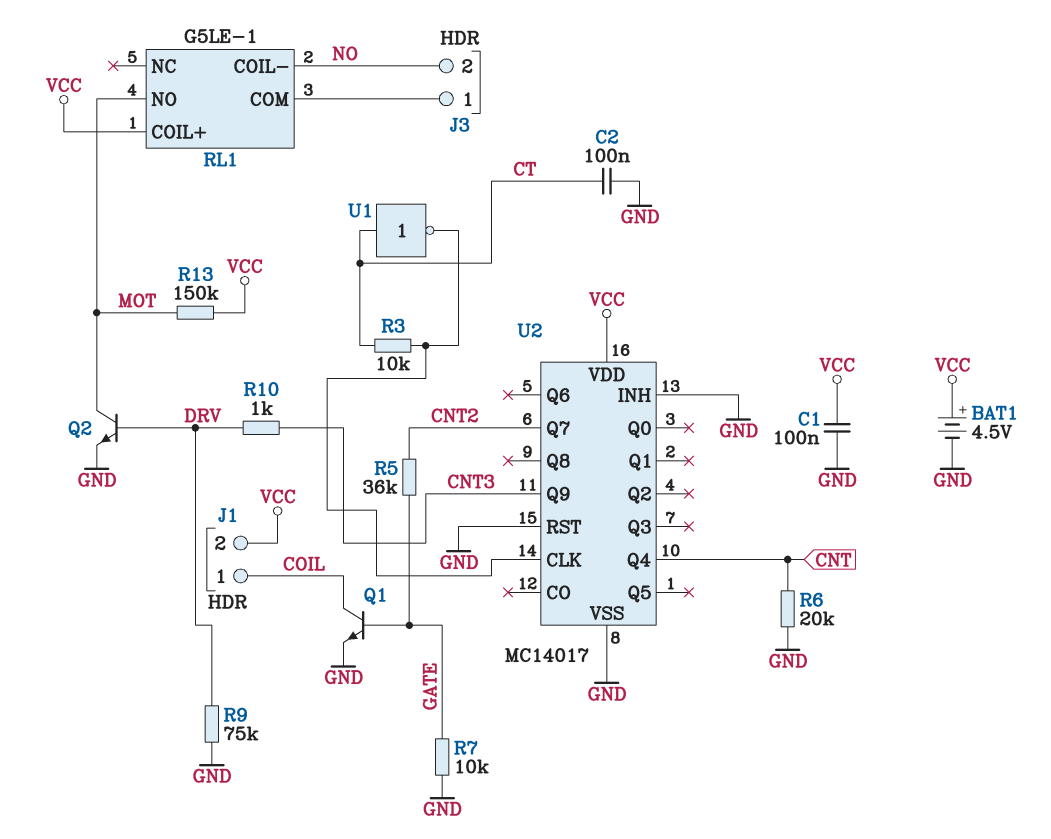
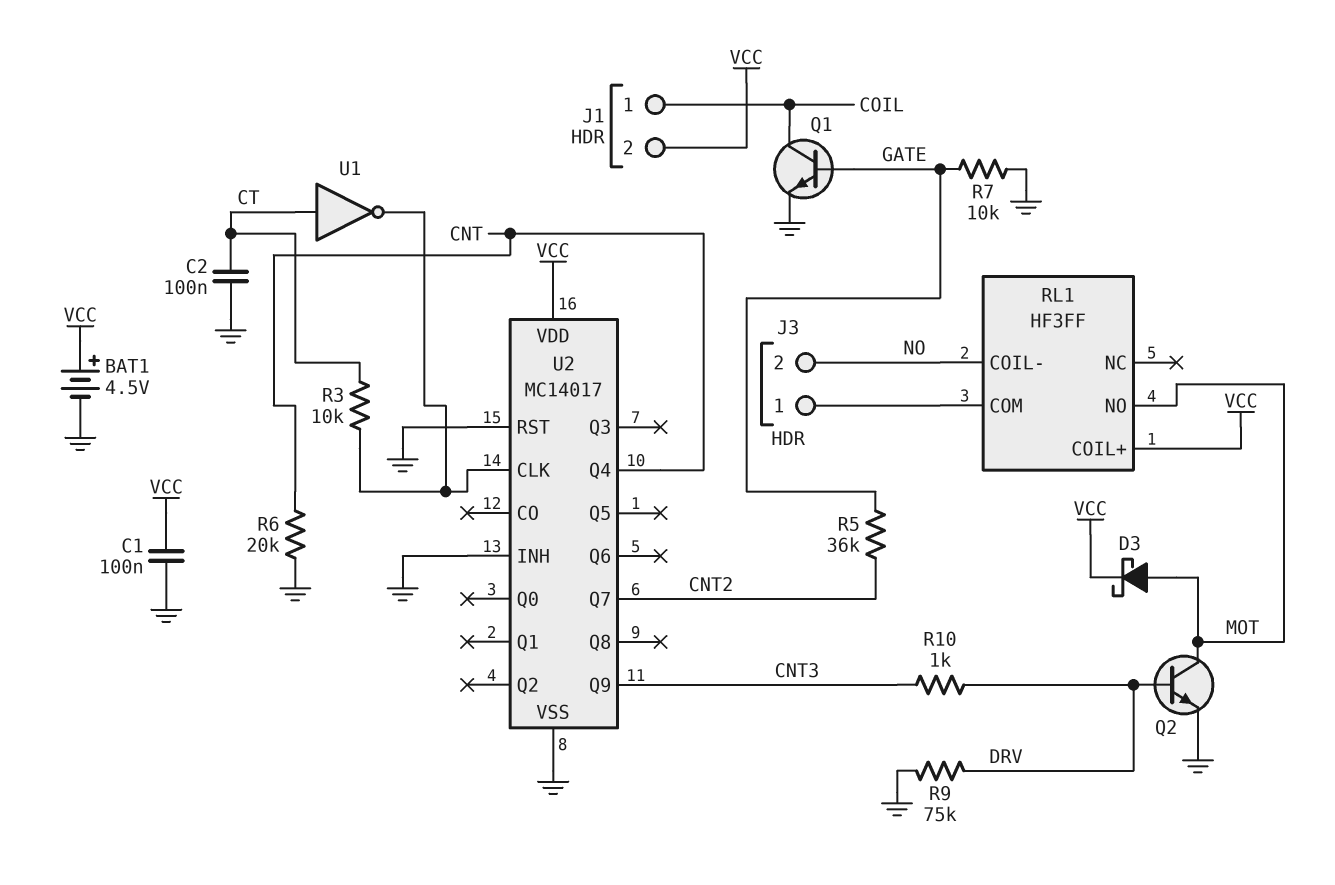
D3: none -> schottky (A MOT, K VCC)
R13: 150k (MOT, VCC) -> none
RL1: G5LE-1 -> HF3FF

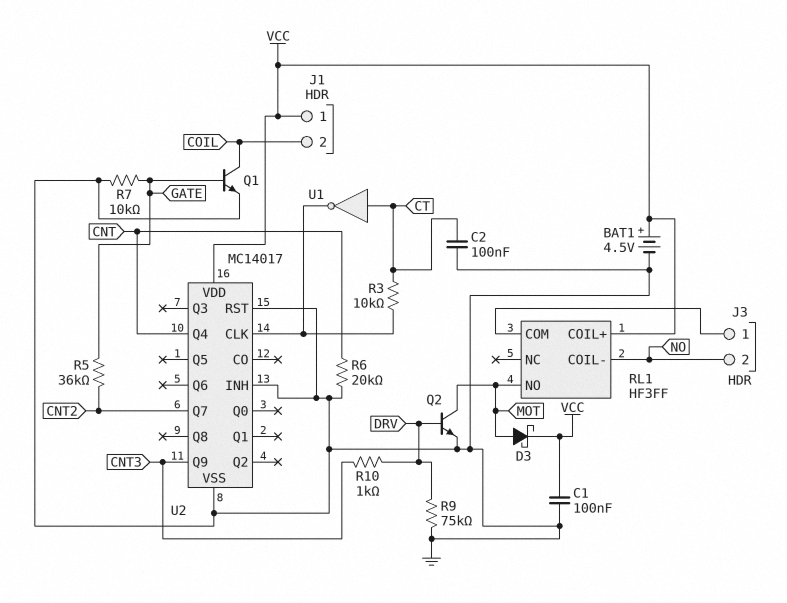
J1 pin 1: COIL -> VCC
J1 pin 2: VCC -> COIL

